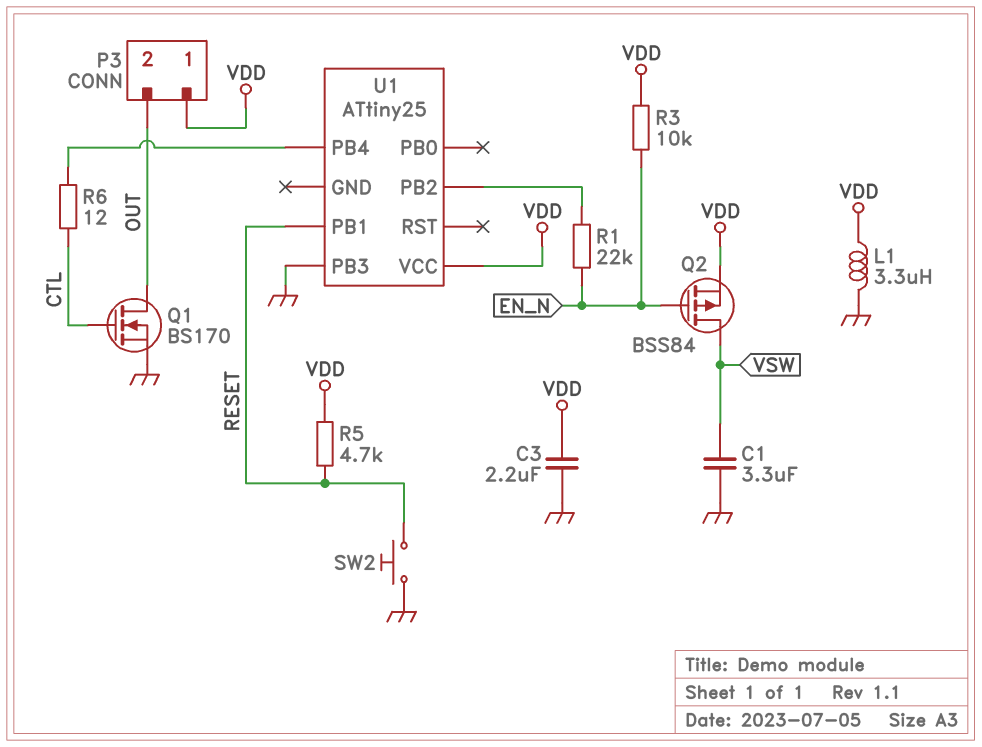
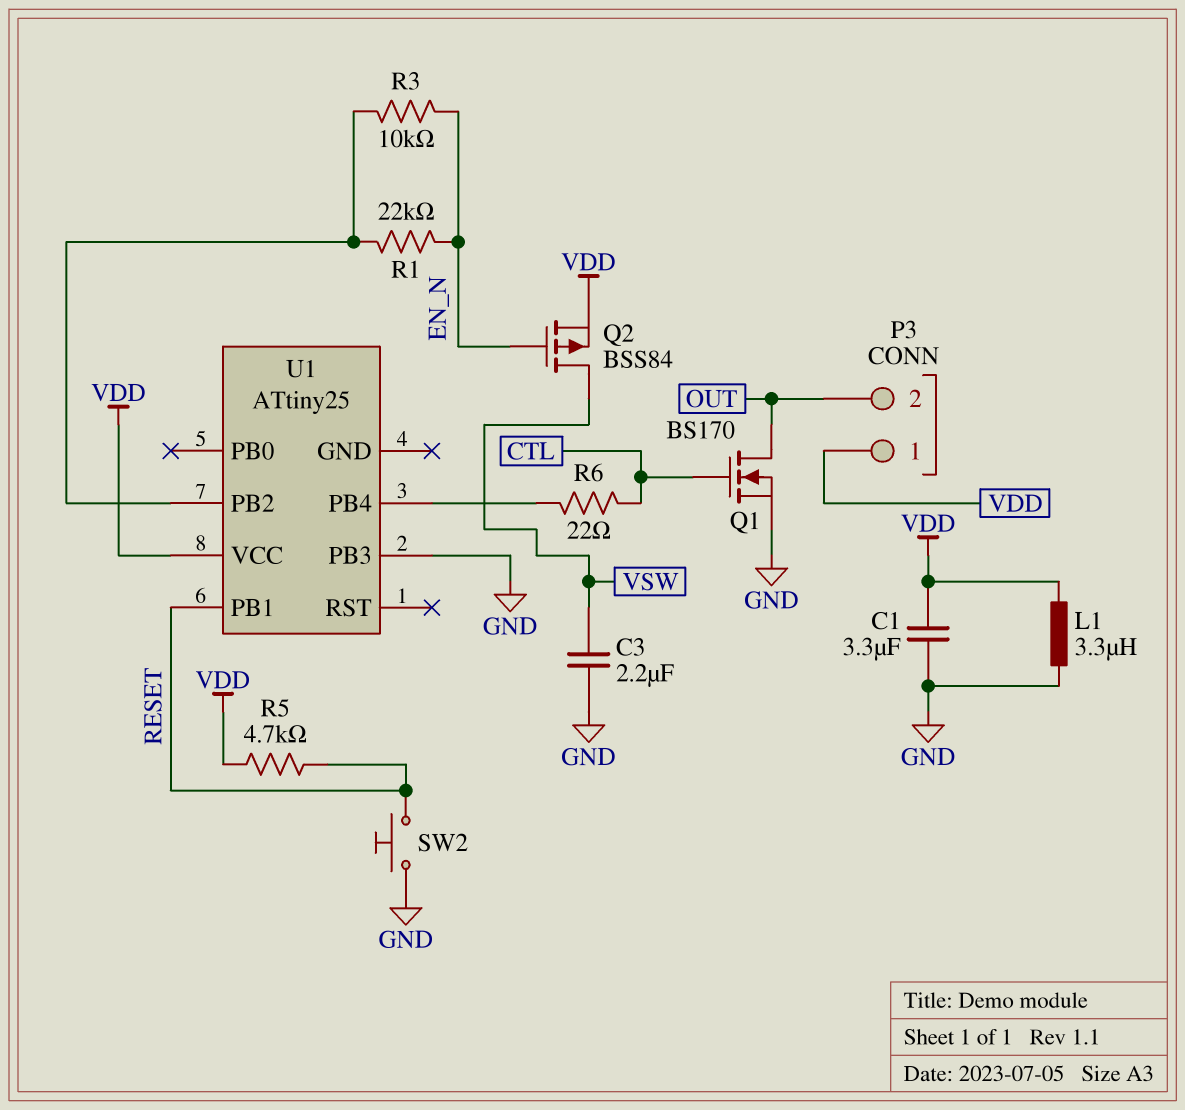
C1: 3.3uF (GND, VSW) -> 3.3uF (GND, VDD)
C3: 2.2uF (GND, VDD) -> 2.2uF (GND, VSW)
R3: 10k (EN_N, VDD) -> 10k (EN_N, U1/PB2)
R6: 12 (CTL, U1/PB4) -> 22 (CTL, U1/PB4)

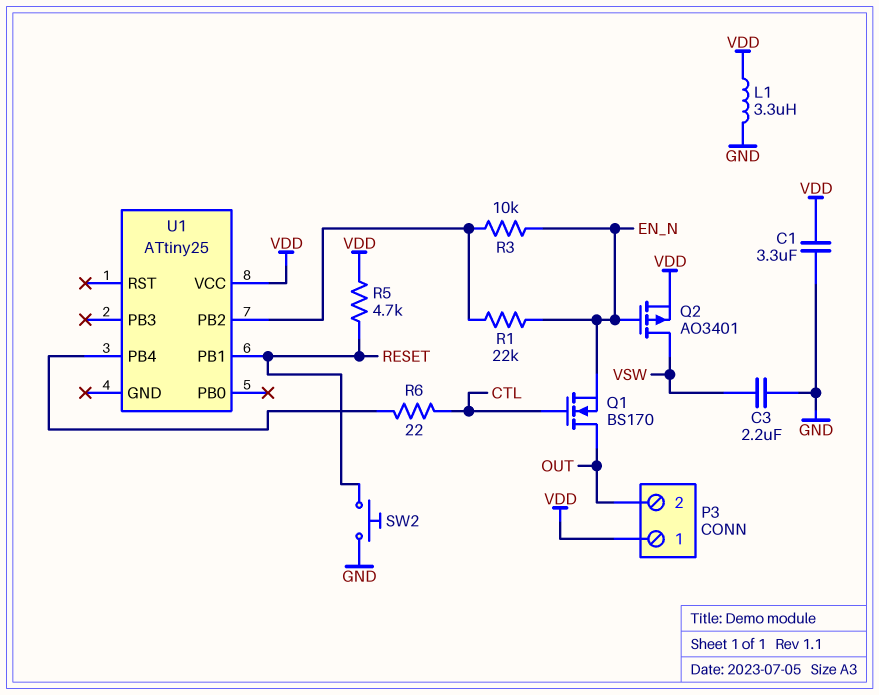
Q1: NMOS BS170 (G CTL, D OUT, S GND) -> NMOS BS170 (G CTL, D OUT, S EN_N)
Q2: PMOS BSS84 (G EN_N, D VSW, S VDD) -> PMOS AO3401 (G EN_N, D VSW, S VDD)
U1 pin PB3: GND -> none

